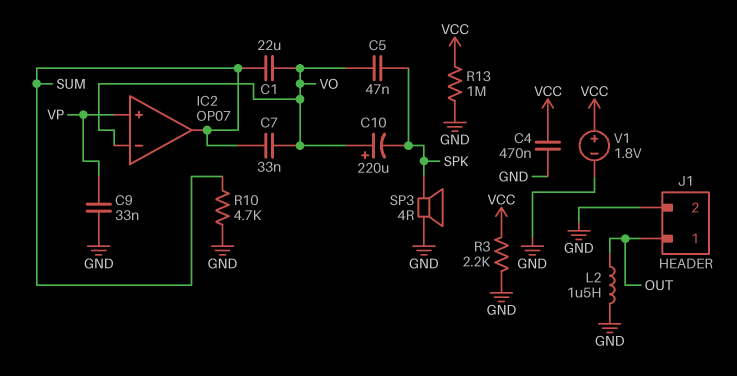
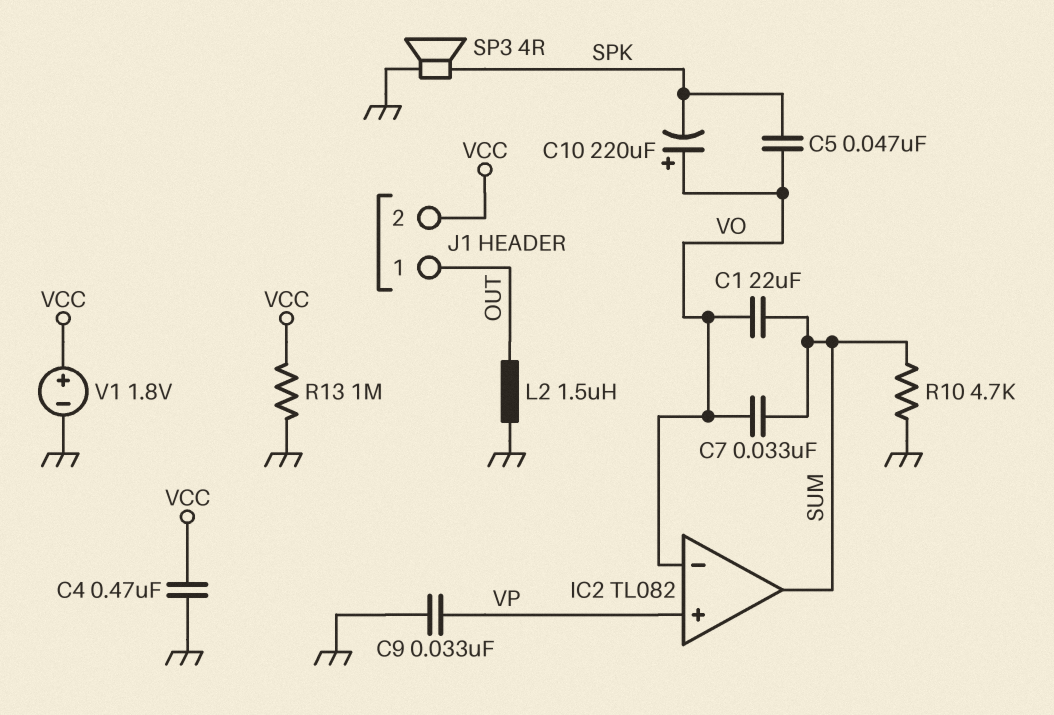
IC2: OP07 -> TL082
J1 pin 2: GND -> VCC
R3: 2.2k (GND, VCC) -> none

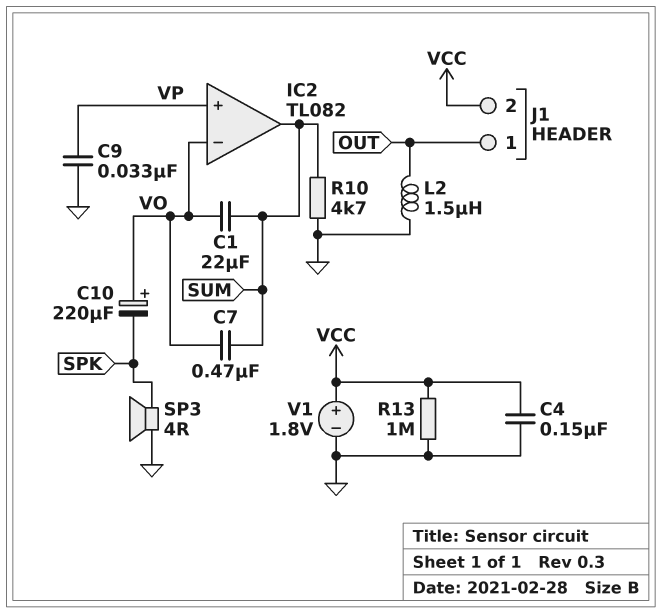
C4: 470nF (GND, VCC) -> 150nF (GND, VCC)
C5: 47nF (SPK, VO) -> none
C7: 33nF (SUM, VO) -> 470nF (SUM, VO)

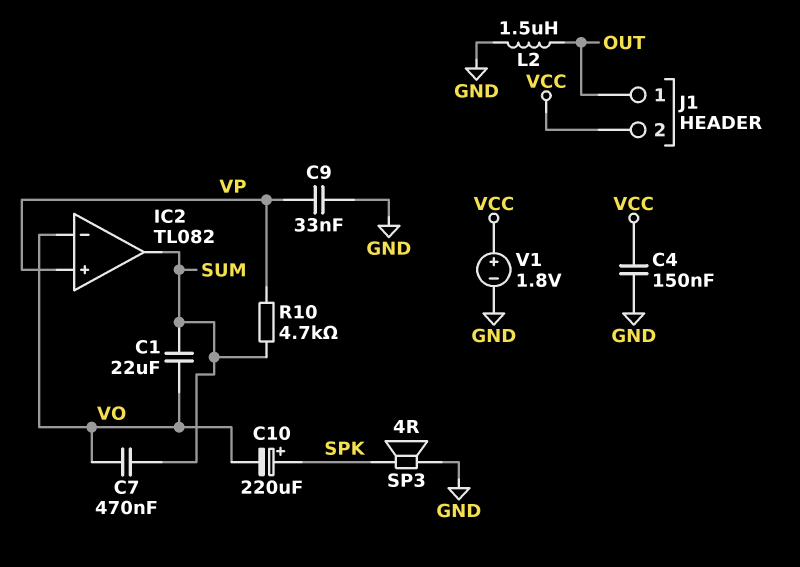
C10: 220uF (plus VO, minus SPK) -> 220uF (plus SPK, minus VO)
R10: 4.7k (GND, SUM) -> 4.7k (SUM, VP)
R13: 1M (GND, VCC) -> none

